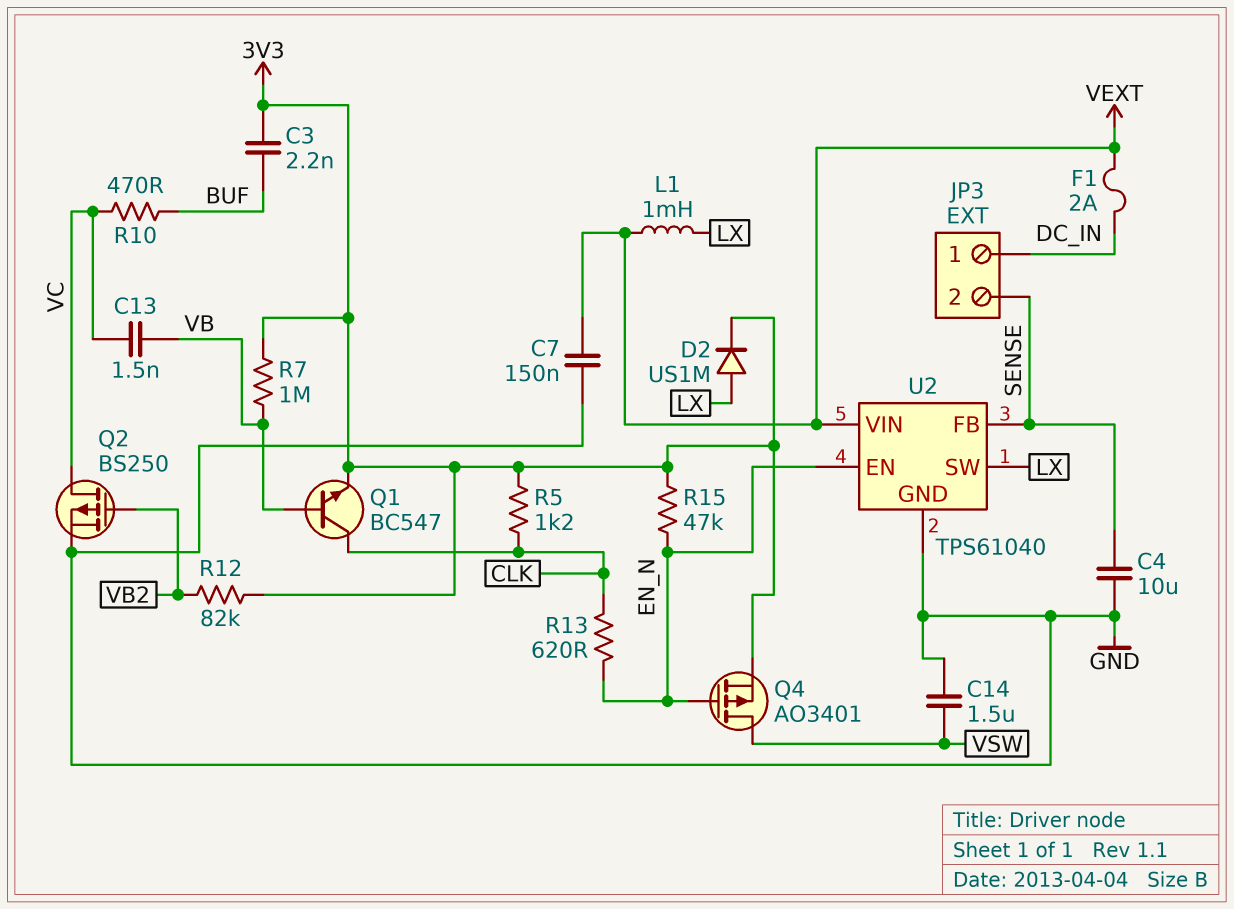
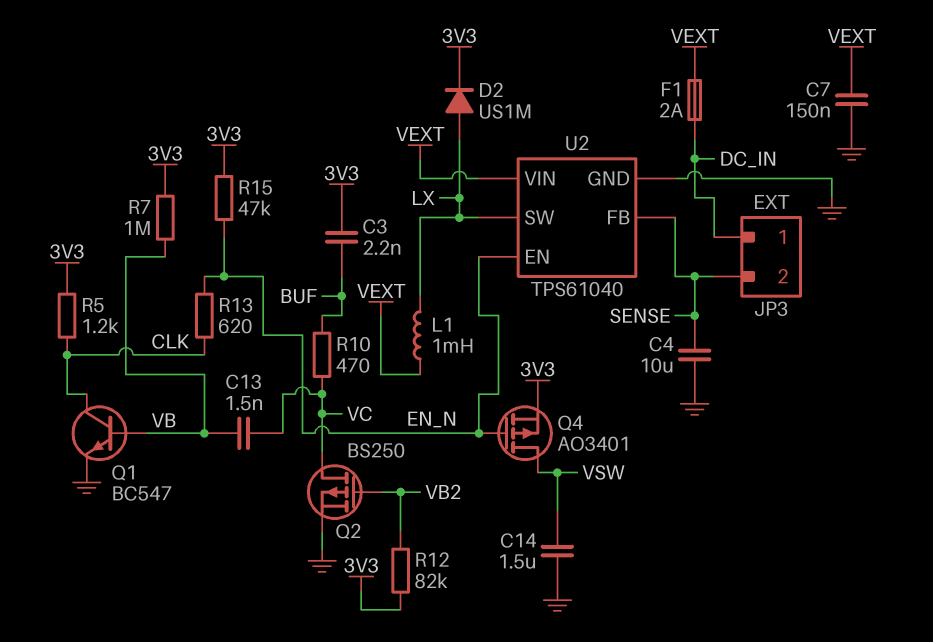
Q1: NPN BC547 (B VB, C CLK, E 3V3) -> NPN BC547 (B VB, C CLK, E GND)

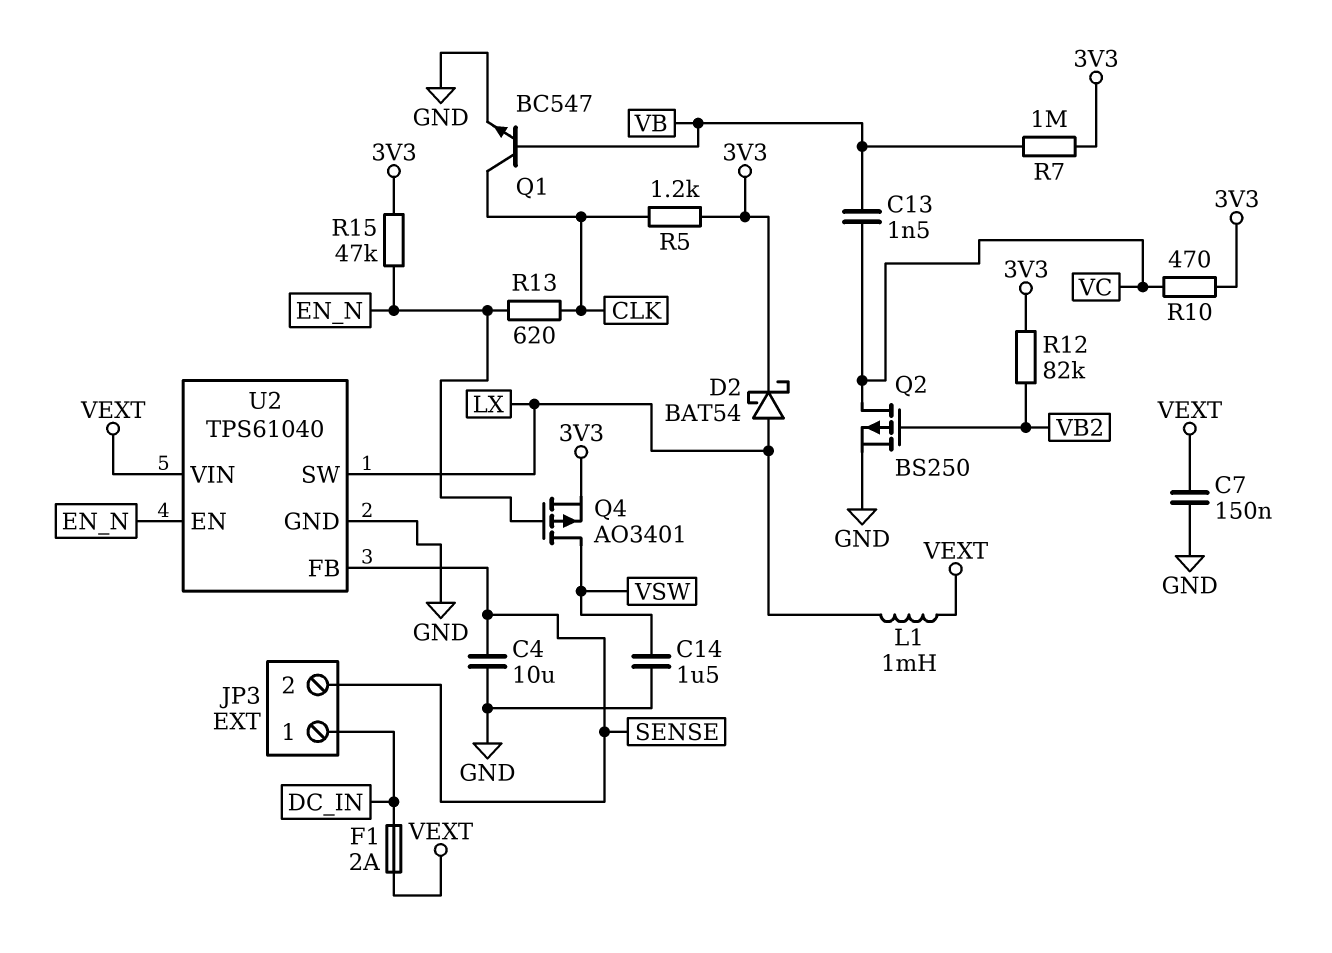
C3: 2.2nF (3V3, BUF) -> none
D2: diode US1M (A LX, K 3V3) -> schottky BAT54 (A LX, K 3V3)
R10: 470 (BUF, VC) -> 470 (3V3, VC)

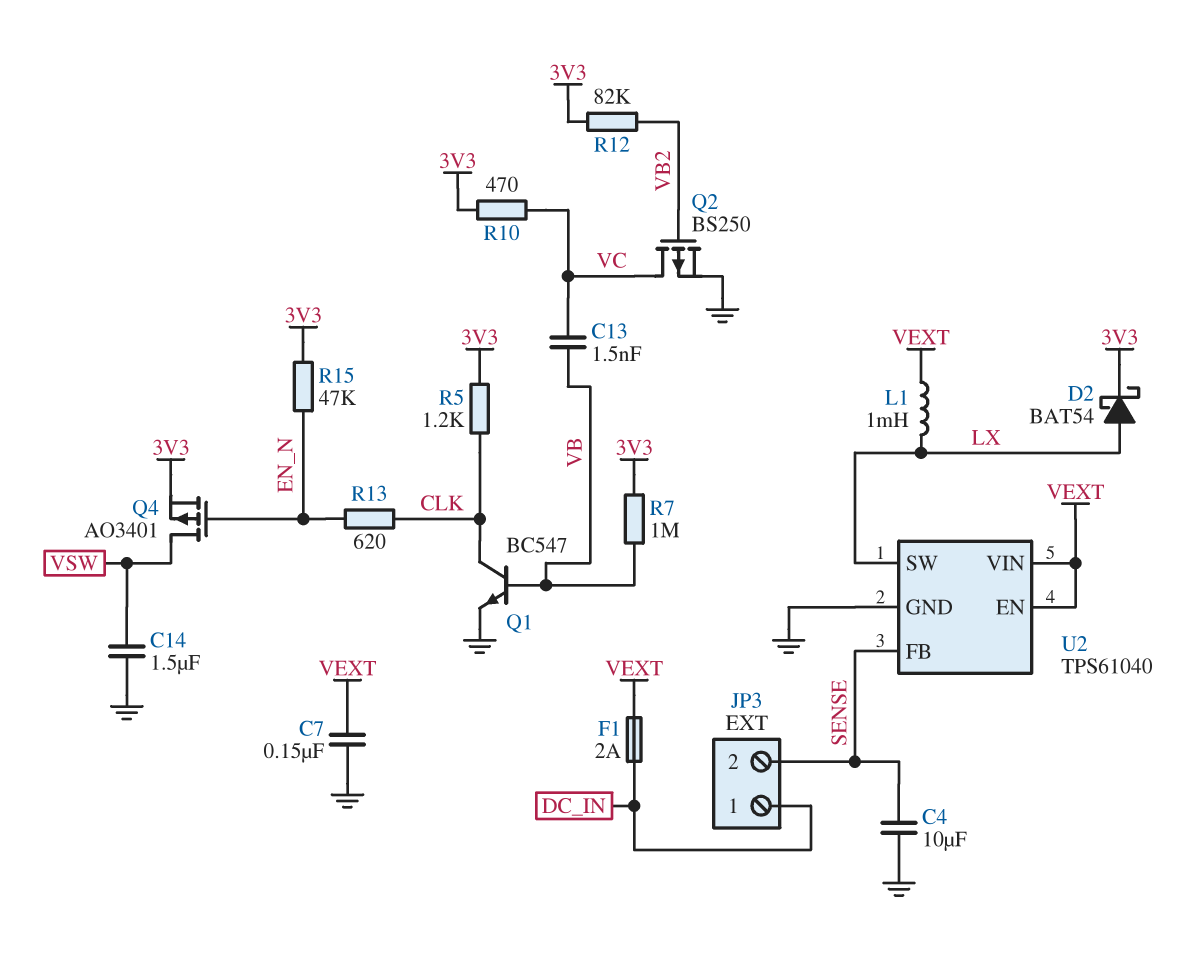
U2 pin EN: EN_N -> VEXT

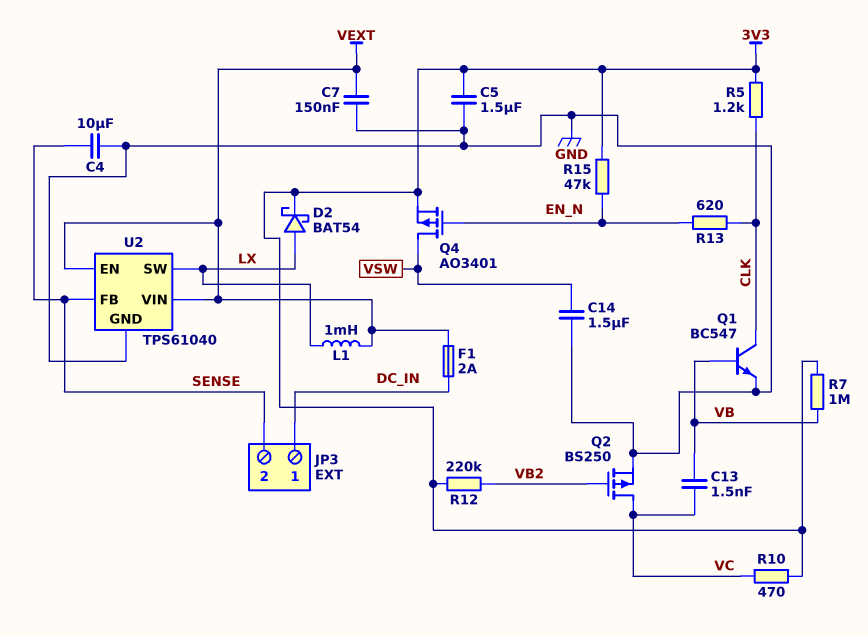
C5: none -> 1.5uF (3V3, GND)
R12: 82k (3V3, VB2) -> 220k (3V3, VB2)

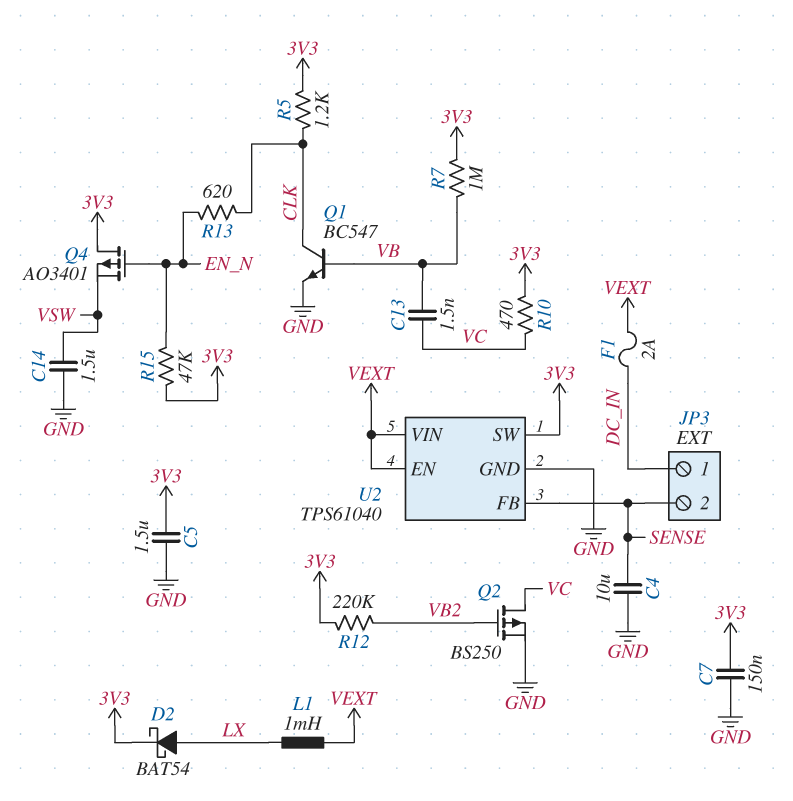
C7: 150nF (GND, VEXT) -> 150nF (3V3, GND)
Q4: PMOS AO3401 (G EN_N, D VSW, S 3V3) -> PMOS AO3401 (G EN_N, D 3V3, S VSW)
U2 pin SW: LX -> 3V3

